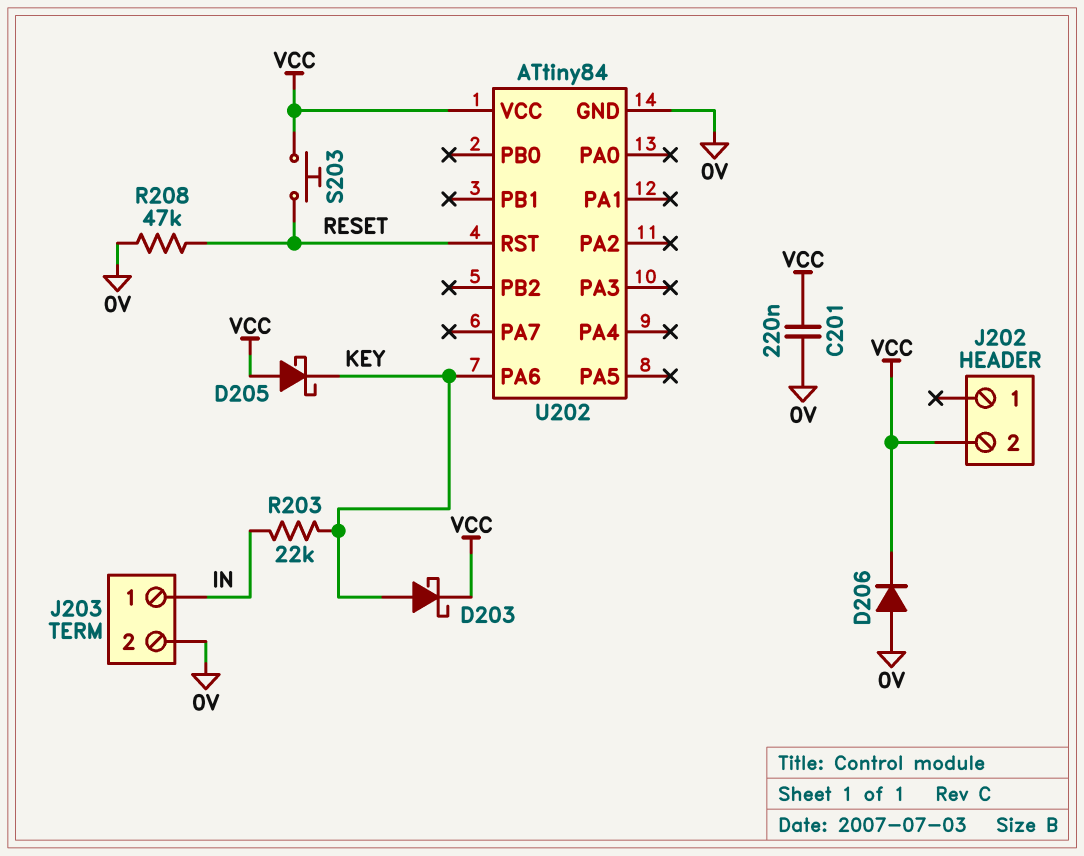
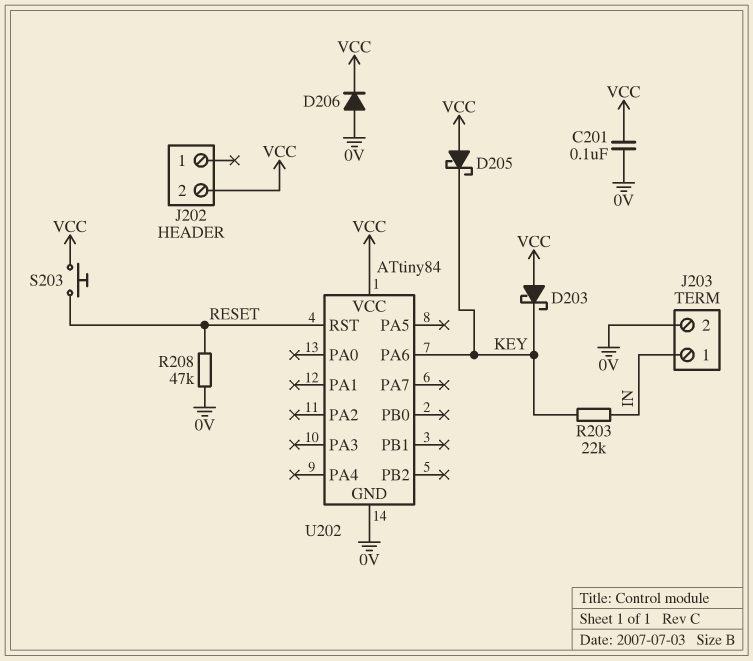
C201: 220nF (0V, VCC) -> 100nF (0V, VCC)
D203: schottky (A KEY, K VCC) -> schottky (A VCC, K KEY)

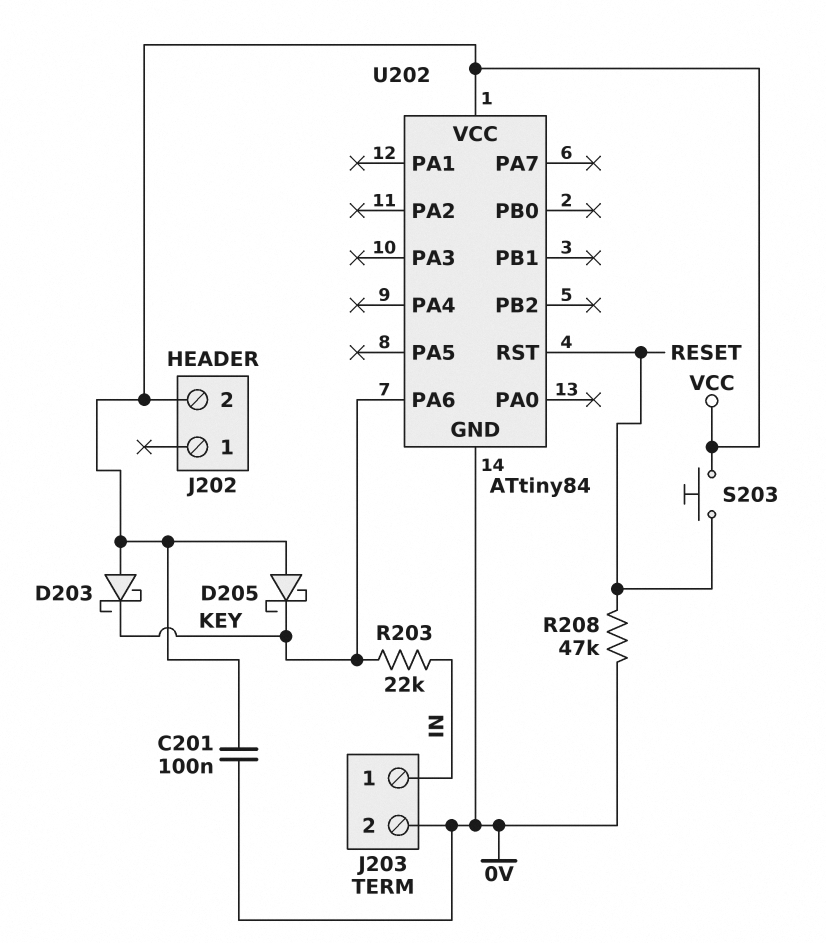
D206: diode (A 0V, K VCC) -> none

